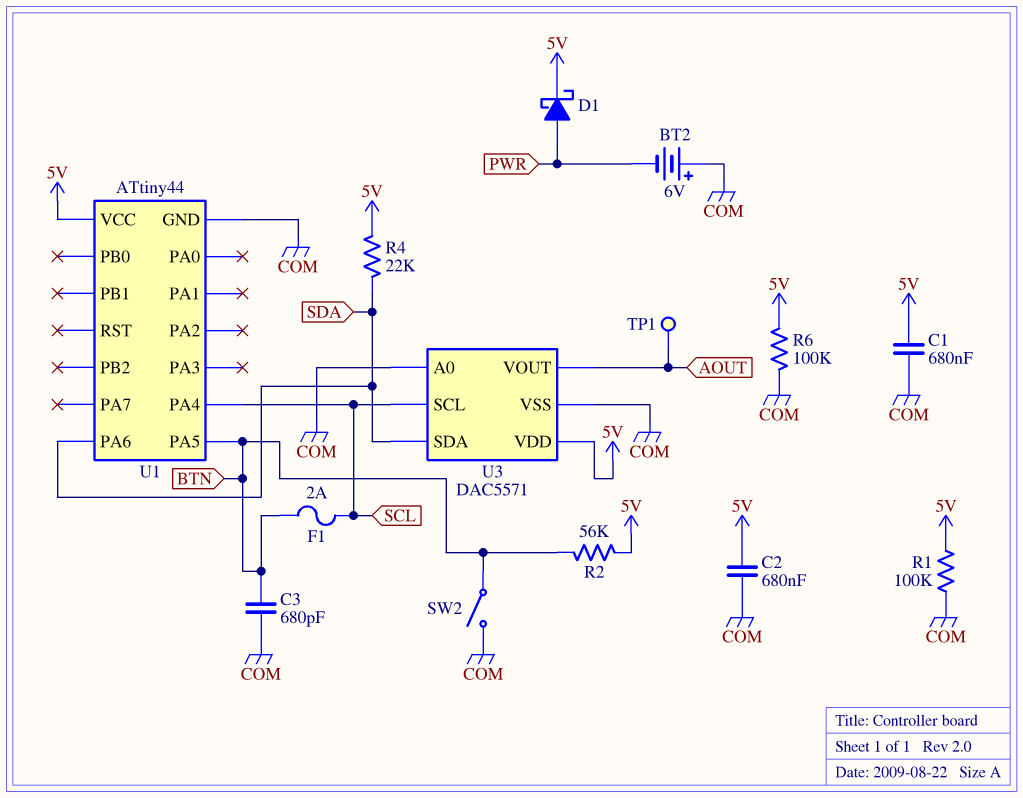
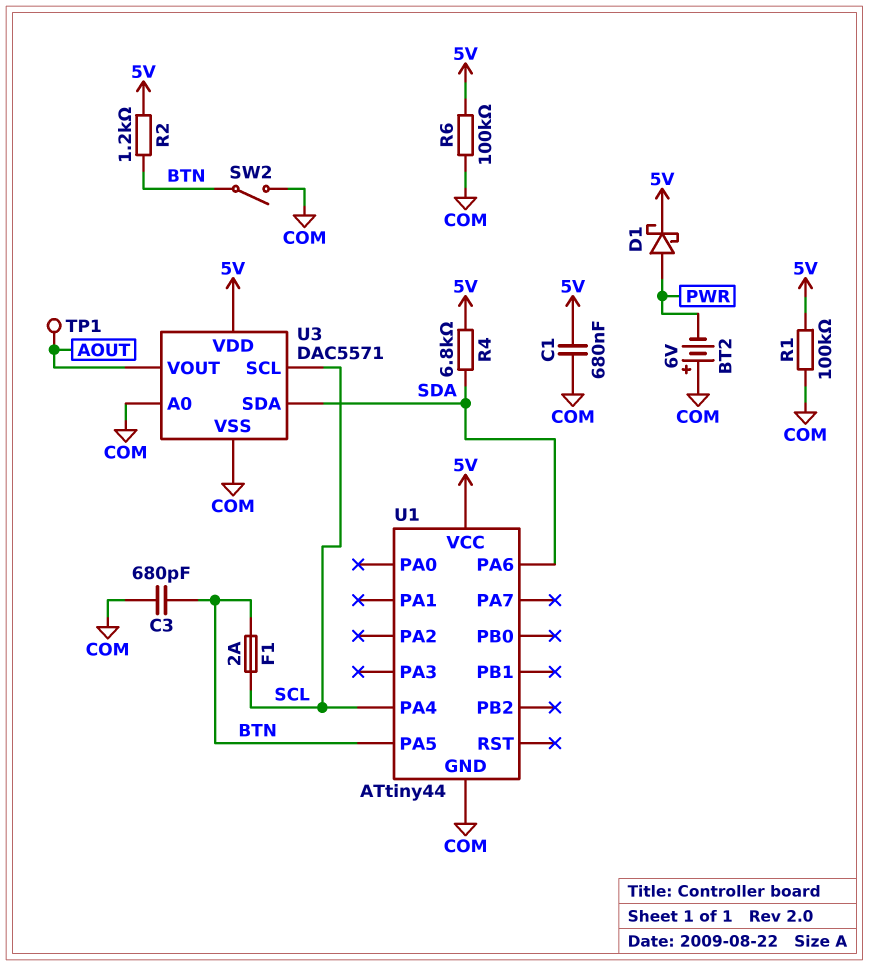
C2: 680nF (5V, COM) -> none
R2: 56k (5V, BTN) -> 1.2k (5V, BTN)
R4: 22k (5V, SDA) -> 6.8k (5V, SDA)

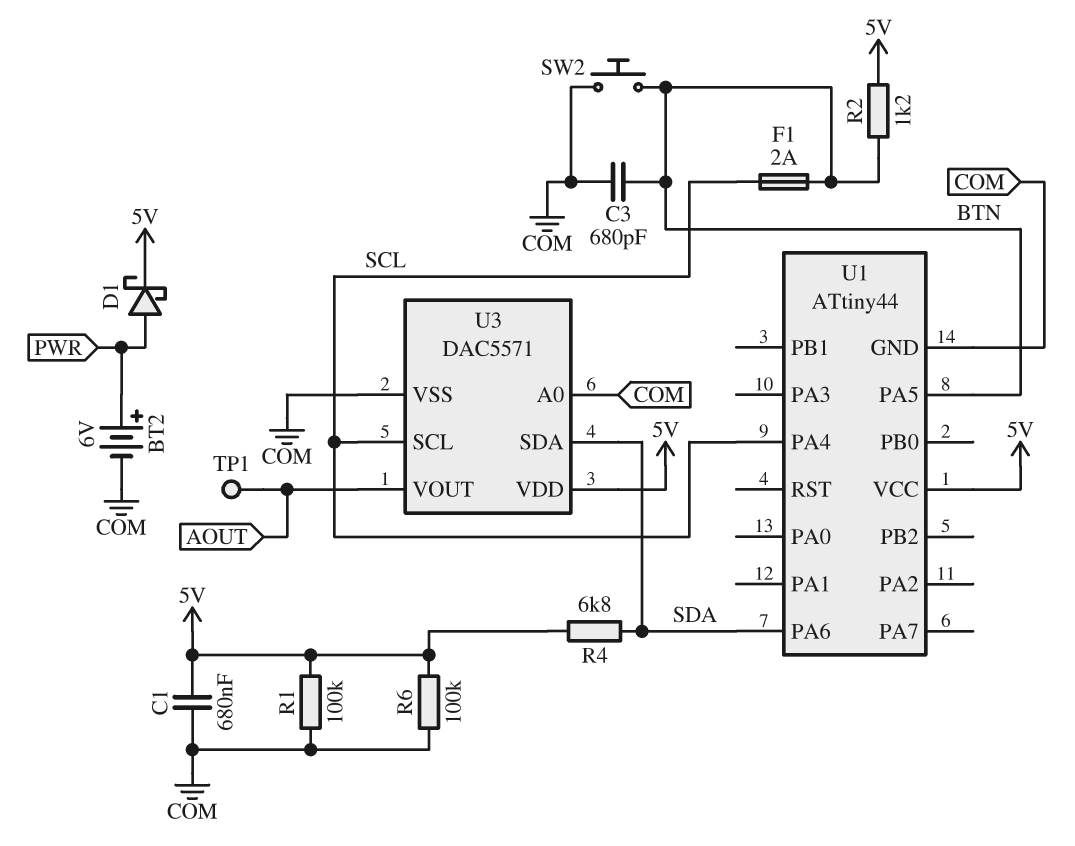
BT2: 6V (plus COM, minus PWR) -> 6V (plus PWR, minus COM)
SW2: switch (BTN, COM) -> button (BTN, COM)

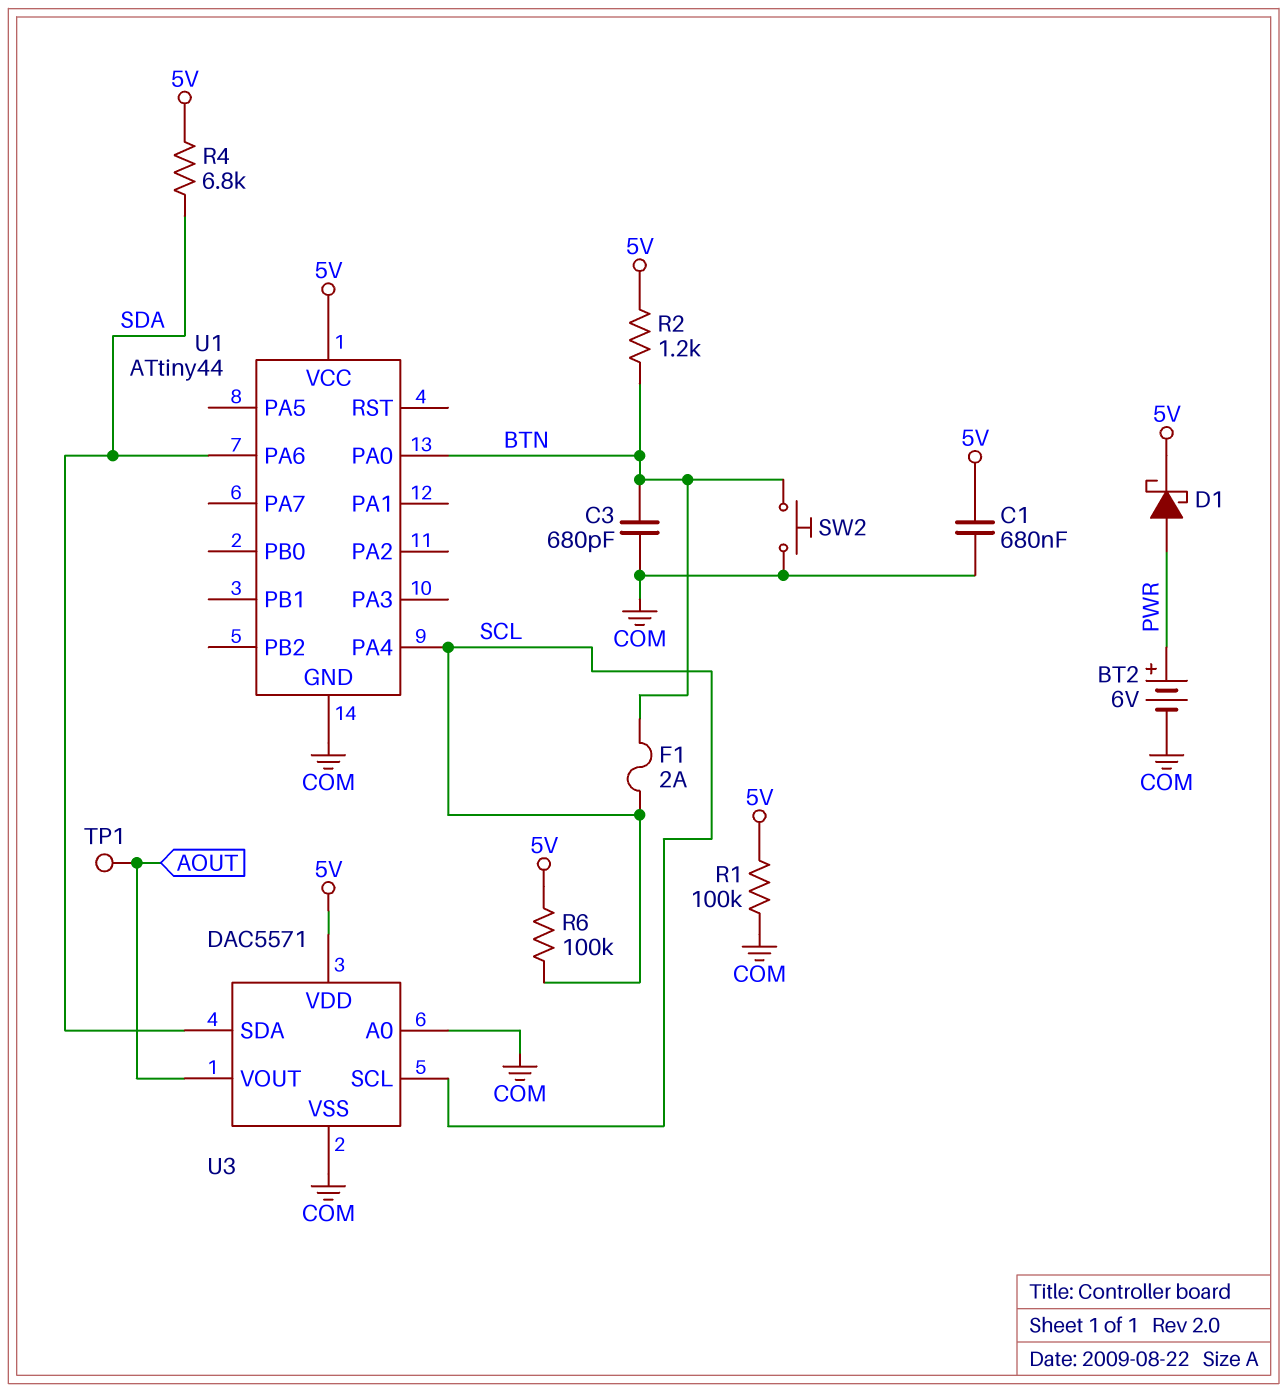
R6: 100k (5V, COM) -> 100k (5V, SCL)
U1 pin PA0: none -> BTN
U1 pin PA5: BTN -> none

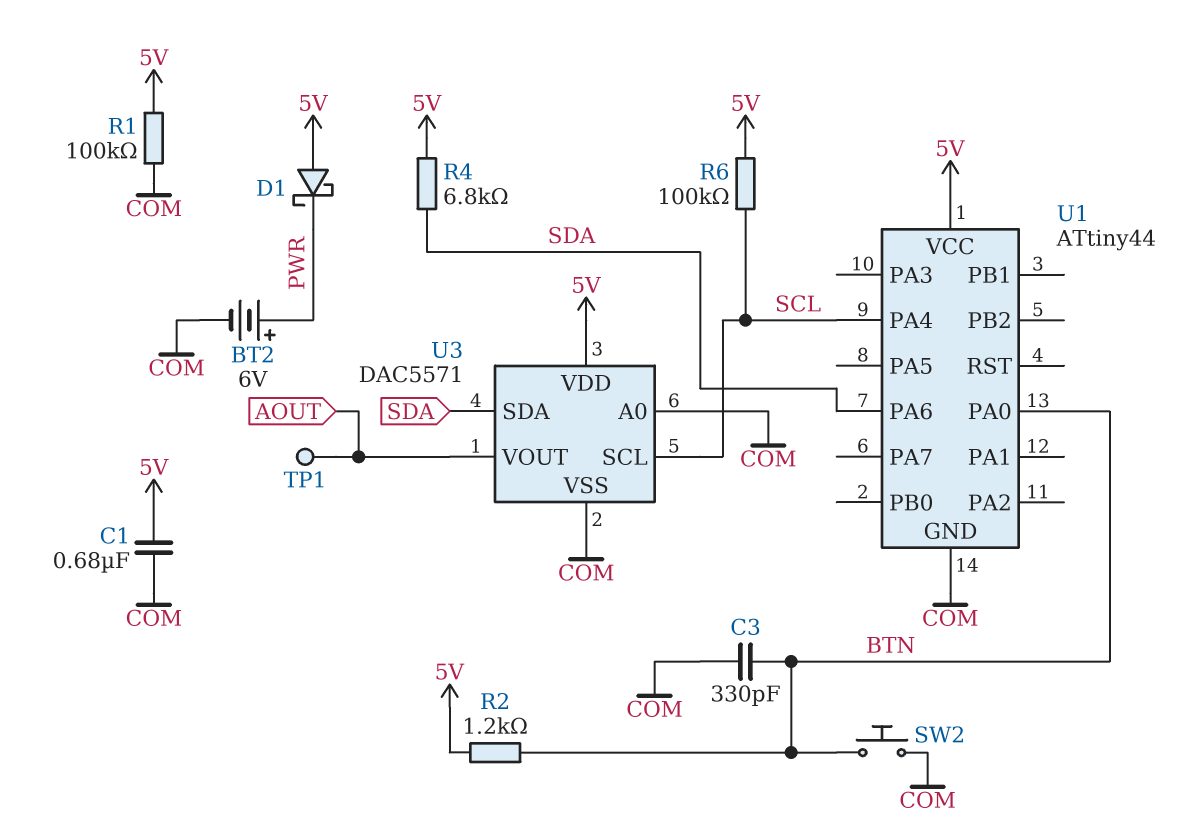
C3: 680pF (BTN, COM) -> 330pF (BTN, COM)
D1: schottky (A PWR, K 5V) -> schottky (A 5V, K PWR)
F1: 2A (BTN, SCL) -> none

